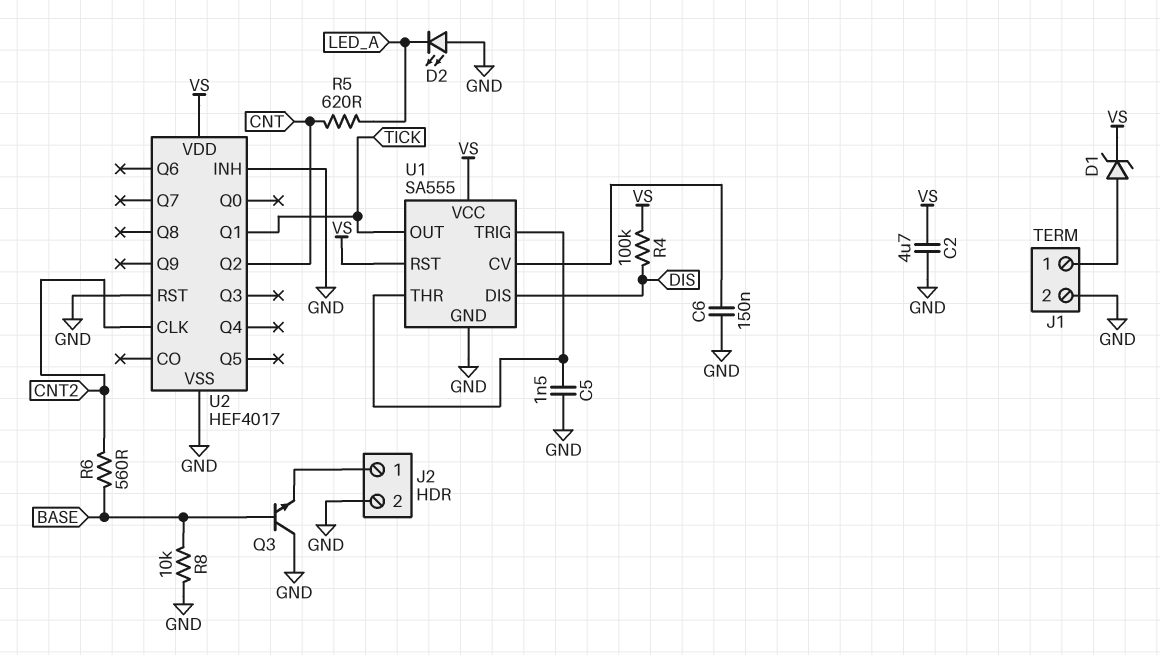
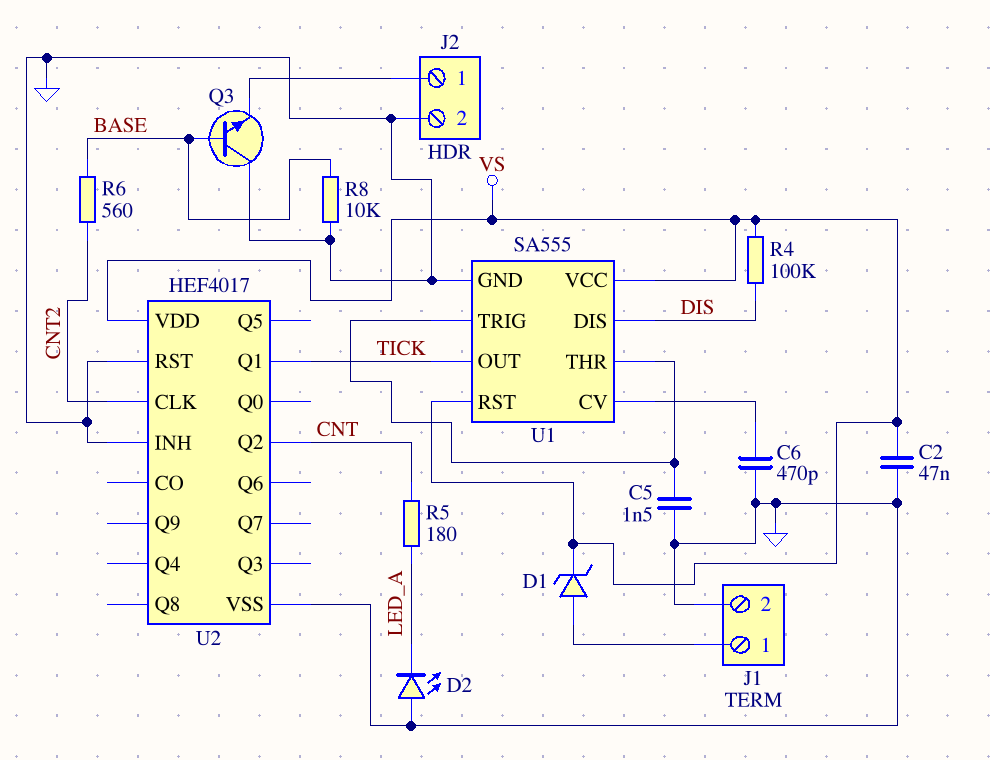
C2: 4.7uF (GND, VS) -> 47nF (GND, VS)
C6: 150nF (GND, U1/CV) -> 470pF (GND, U1/CV)
R5: 620 (CNT, LED_A) -> 180 (CNT, LED_A)

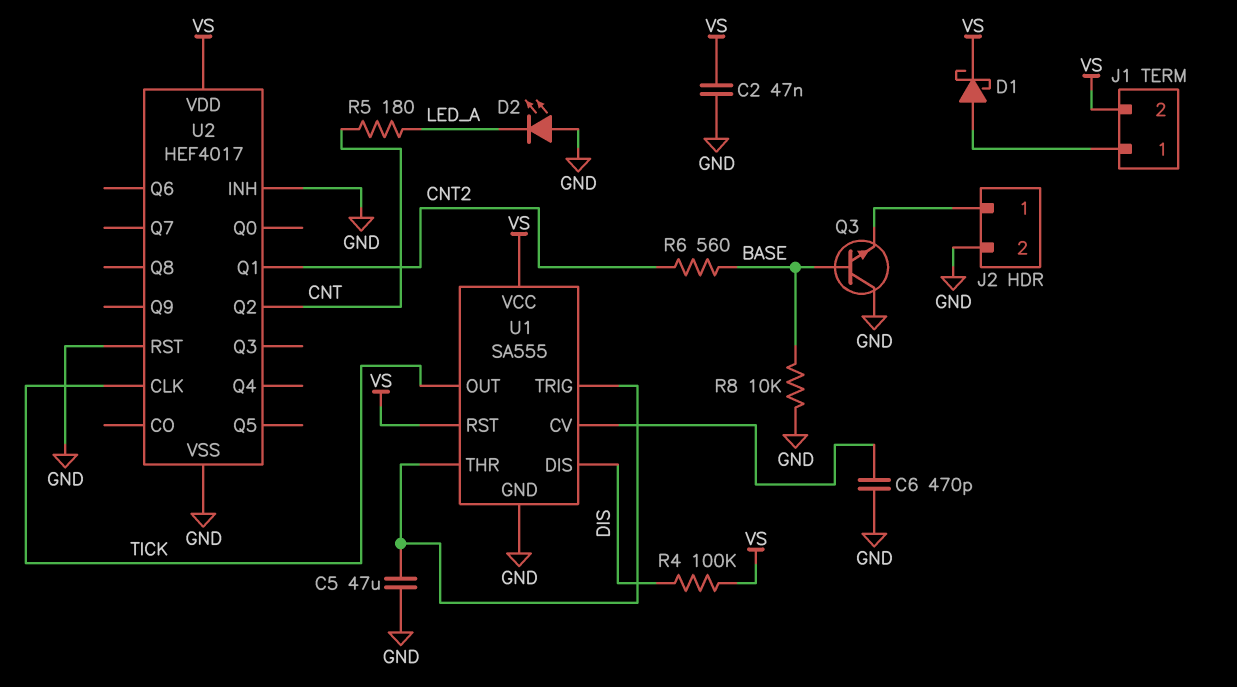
C5: 1.5nF (GND, U1/THR) -> 47uF (GND, U1/THR)
D1: zener (A J1/1, K VS) -> schottky (A J1/1, K VS)
J1 pin 2: GND -> VS
U2 pin CLK: CNT2 -> TICK
U2 pin Q1: TICK -> CNT2

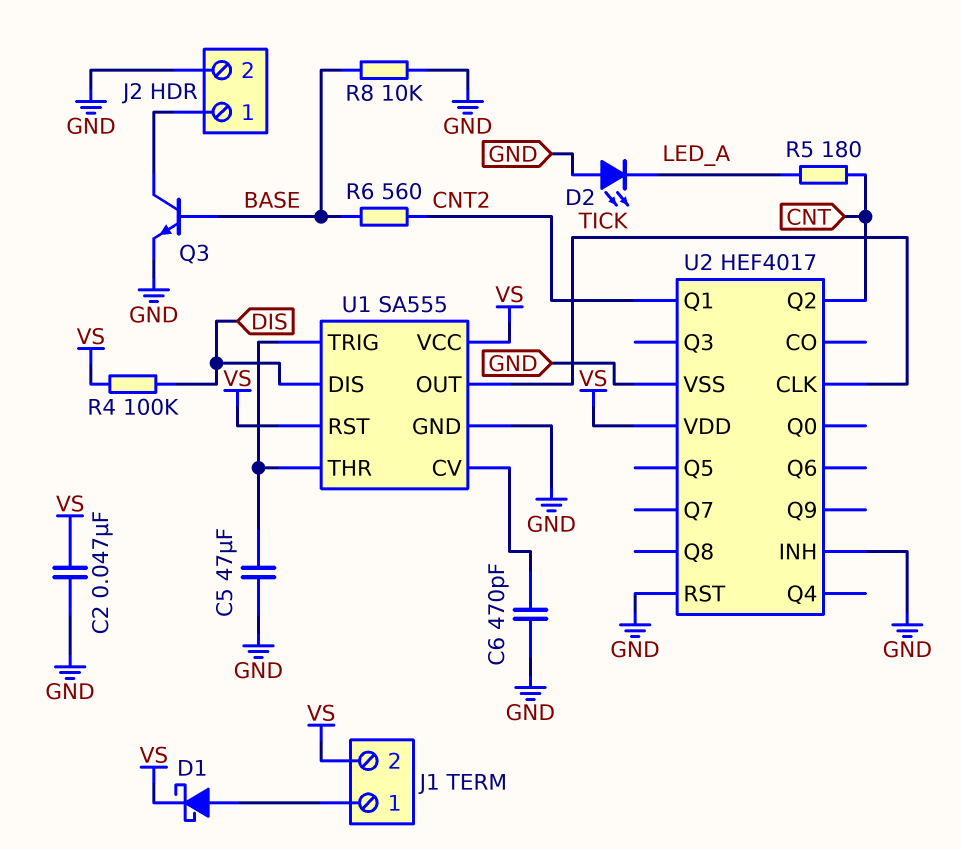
Q3: NPN (B BASE, C GND, E J2/1) -> NPN (B BASE, C J2/1, E GND)

